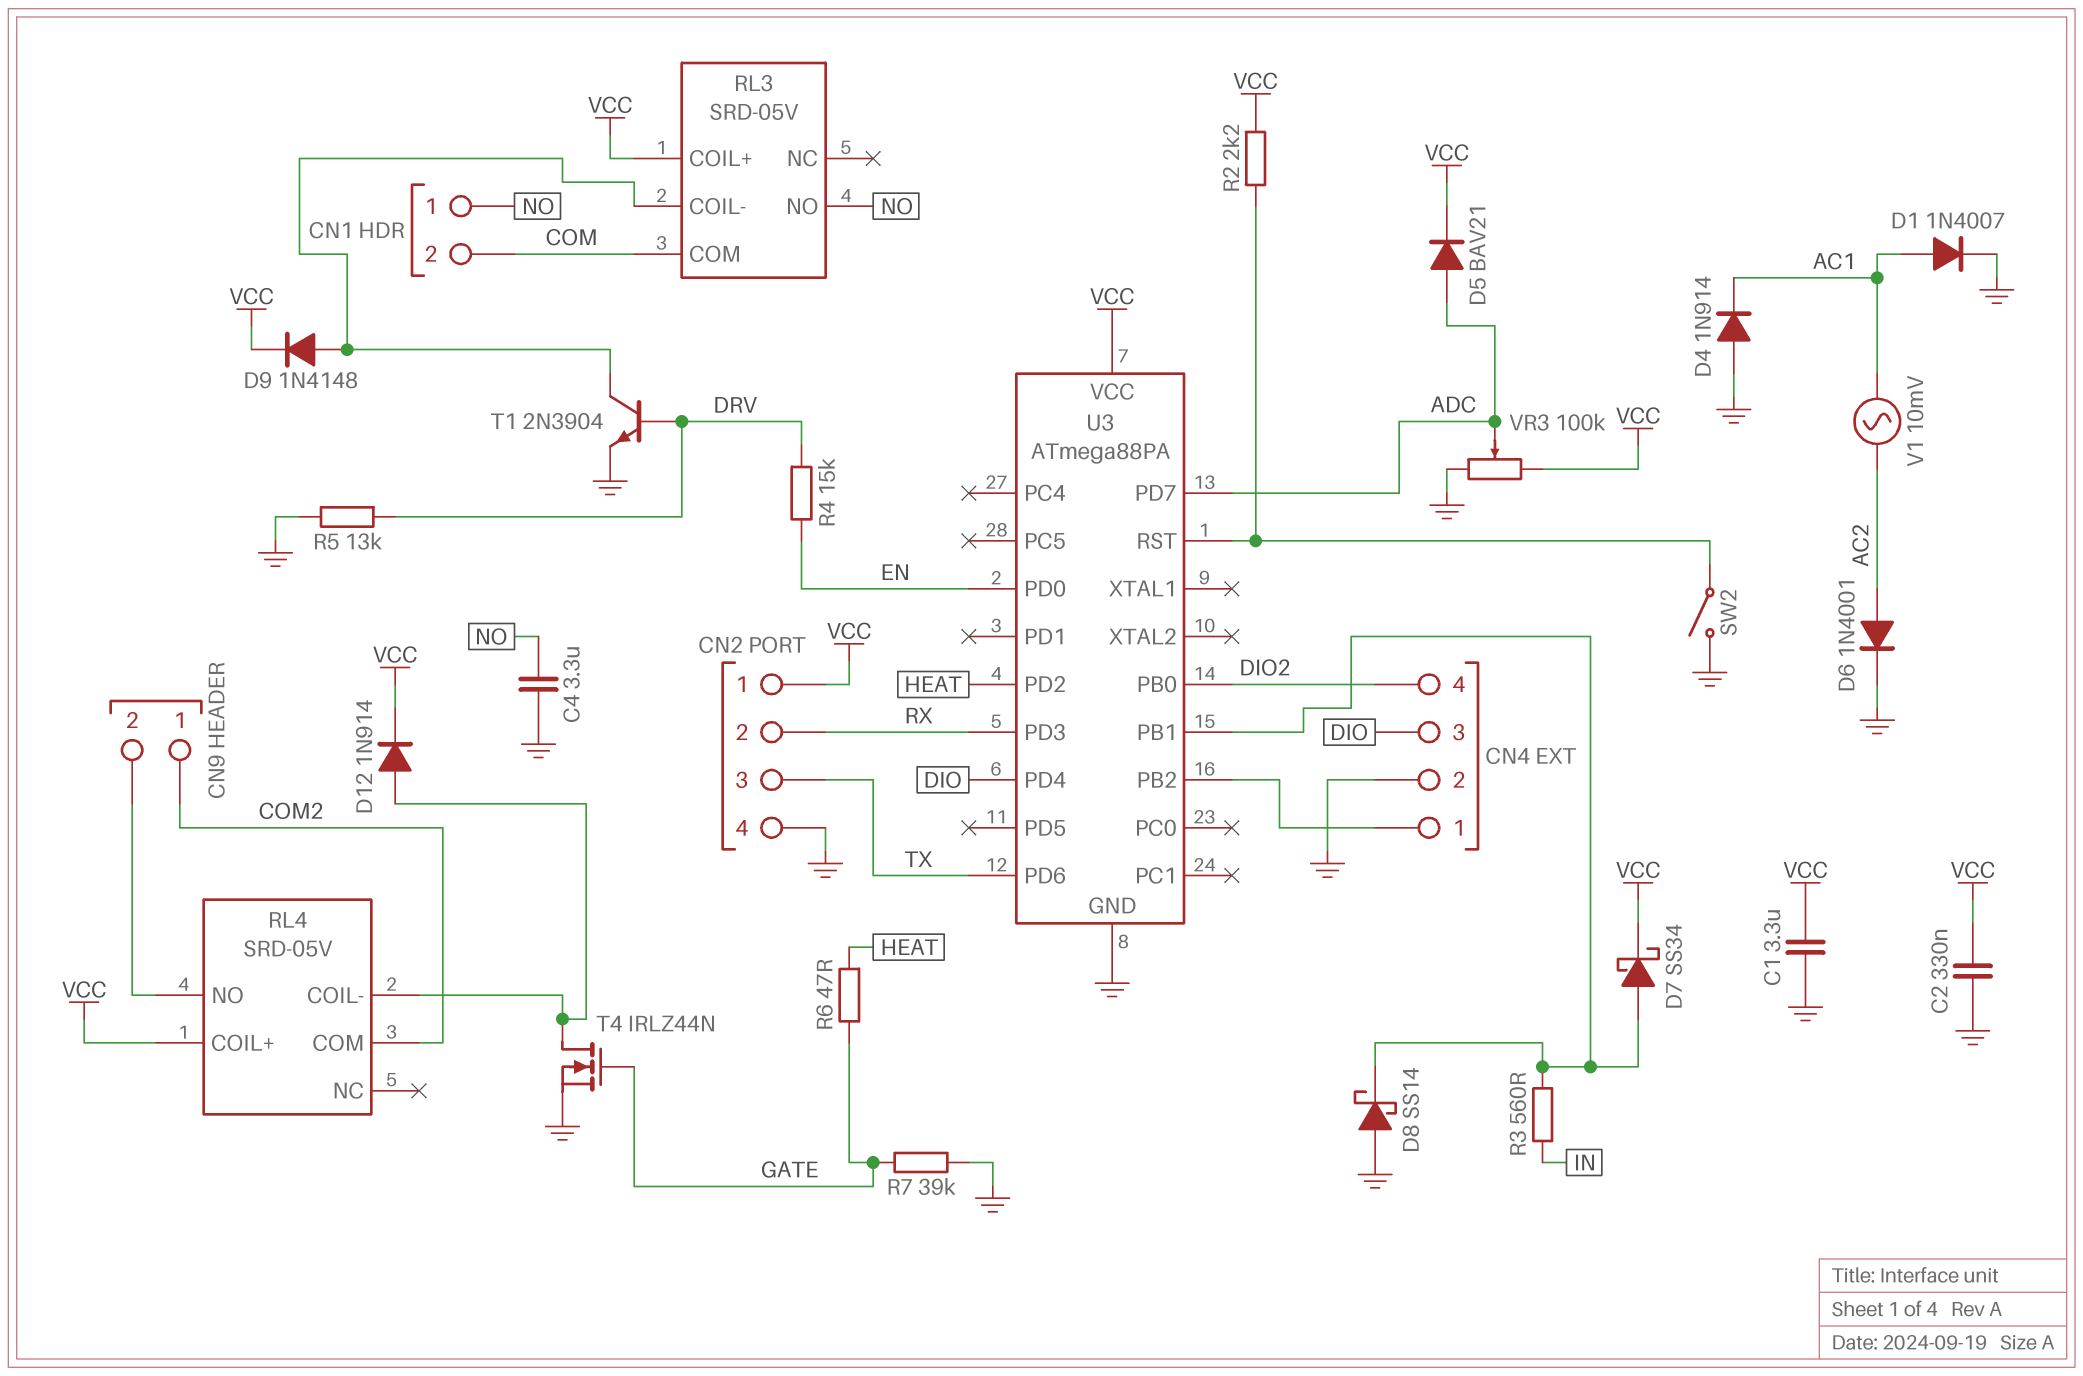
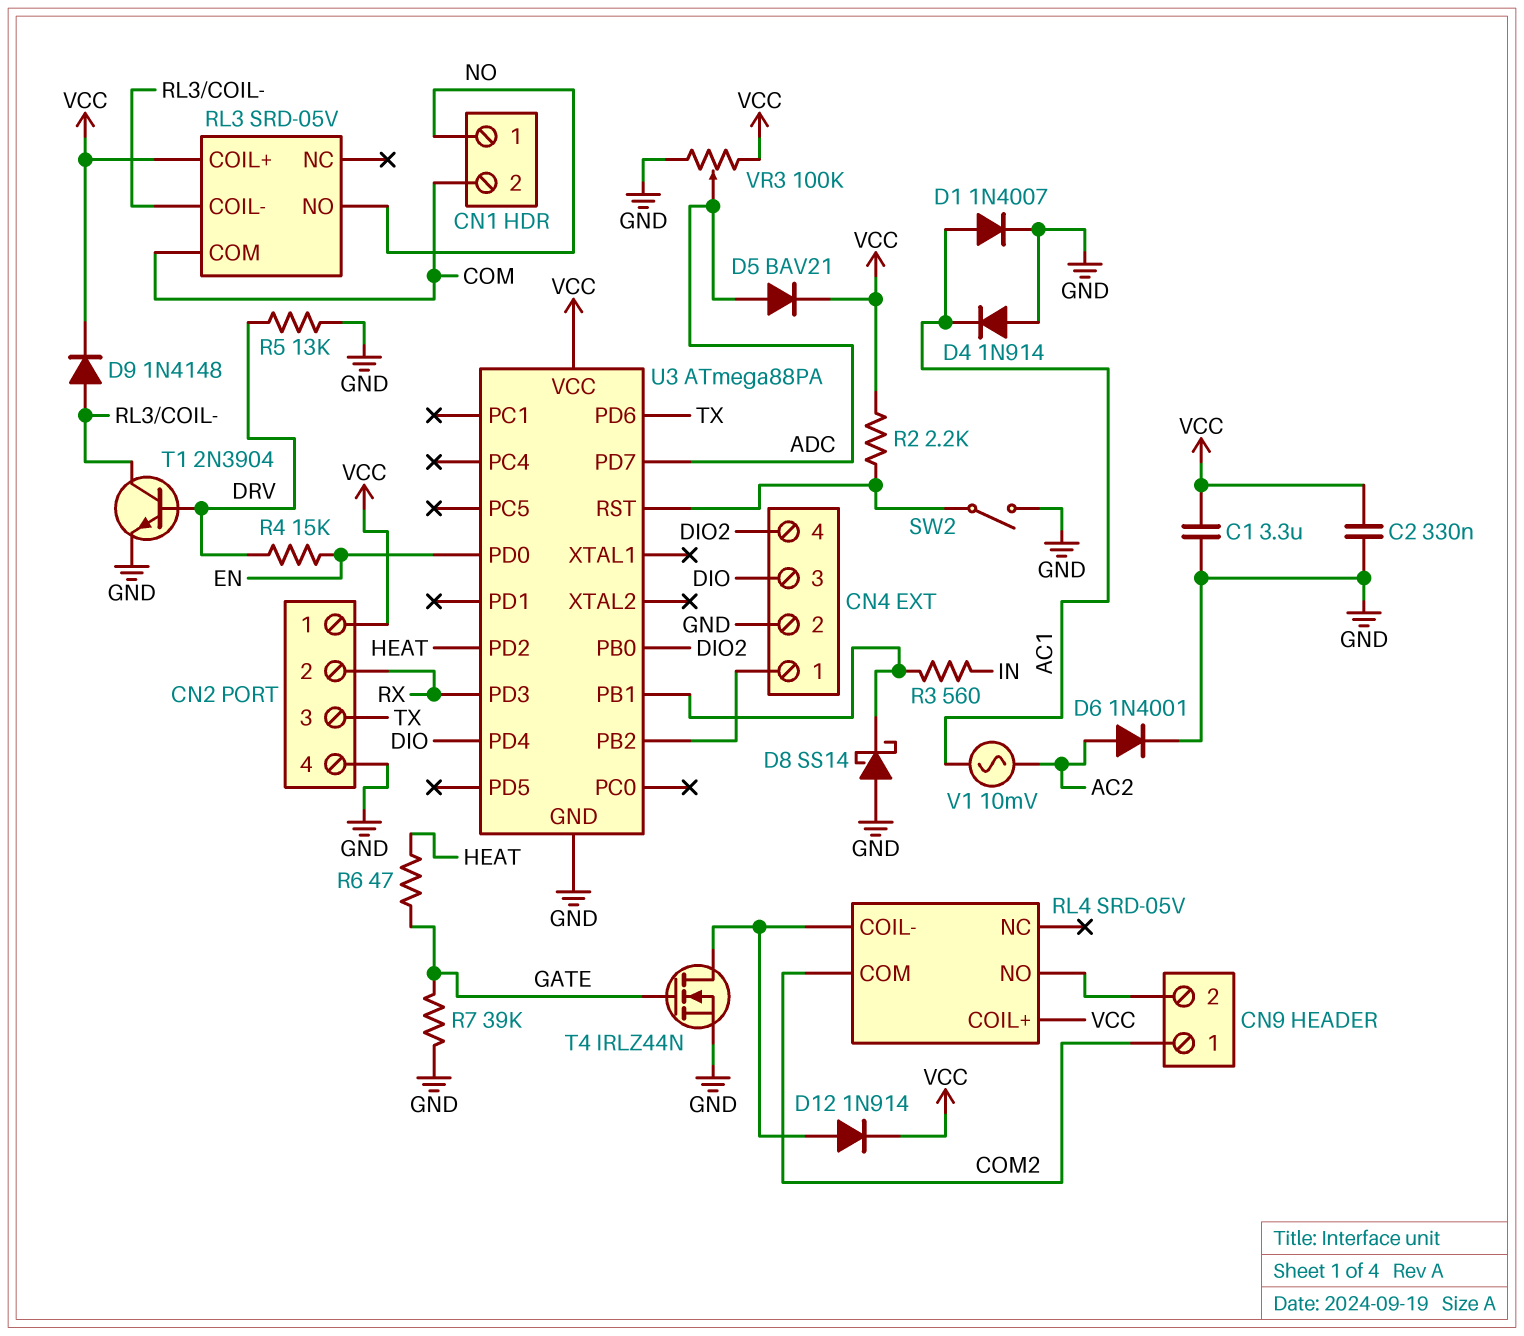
C4: 3.3uF (GND, NO) -> none
D7: schottky SS34 (A U3/PB1, K VCC) -> none

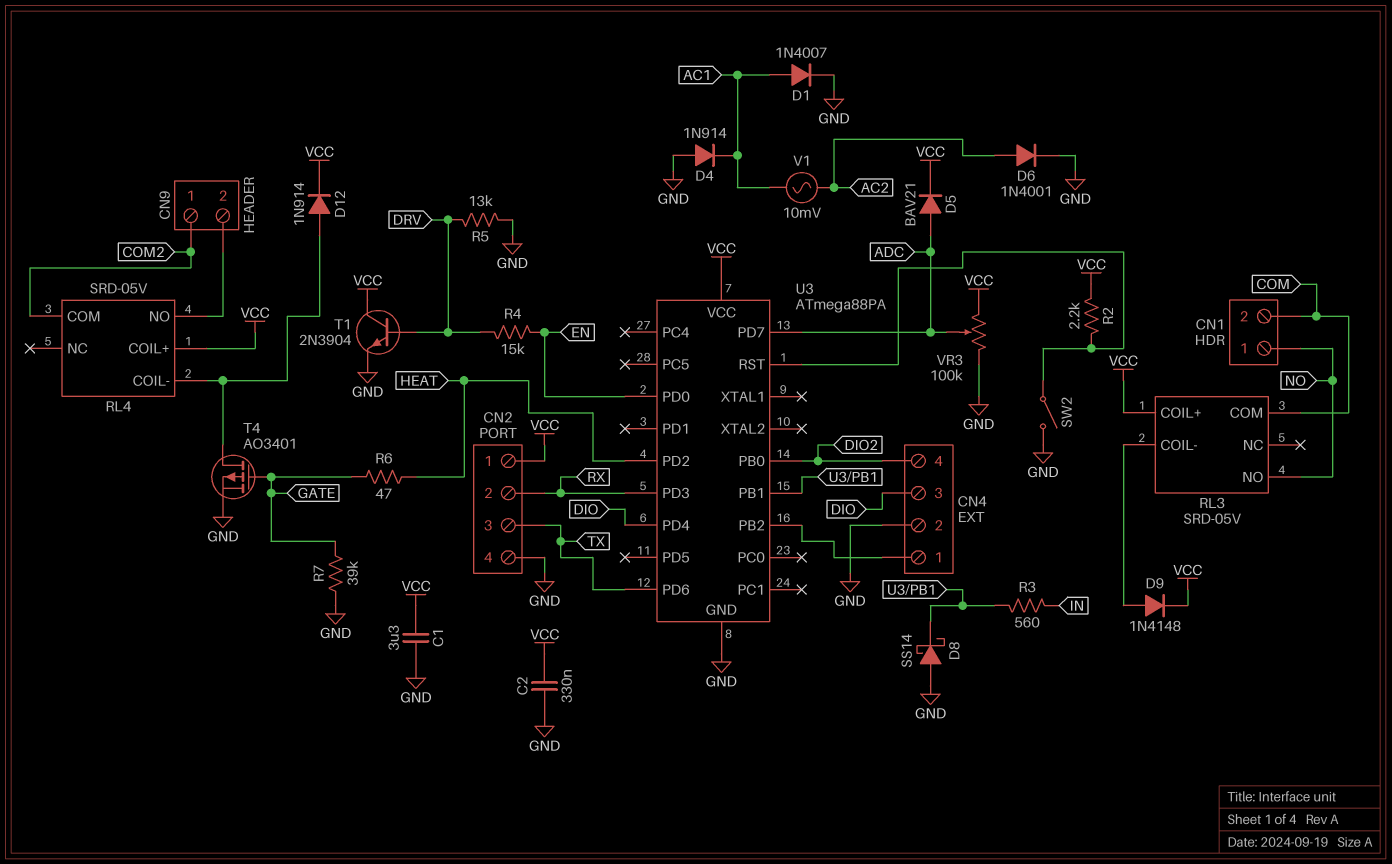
T1: NPN 2N3904 (B DRV, C RL3/COIL-, E GND) -> NPN 2N3904 (B DRV, C VCC, E GND)
T4: NMOS IRLZ44N (G GATE, D RL4/COIL-, S GND) -> PMOS AO3401 (G GATE, D RL4/COIL-, S GND)

